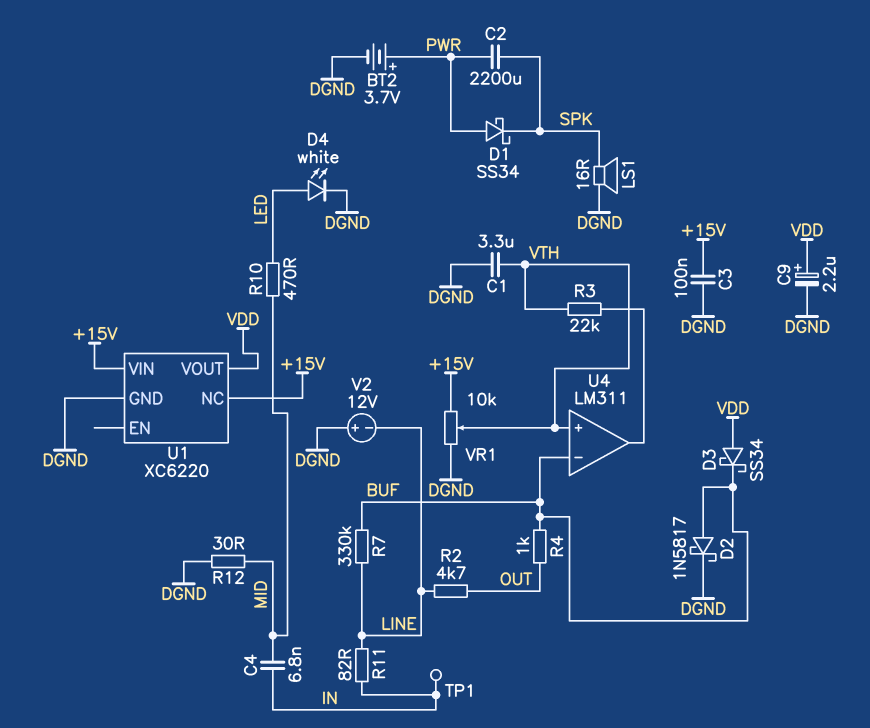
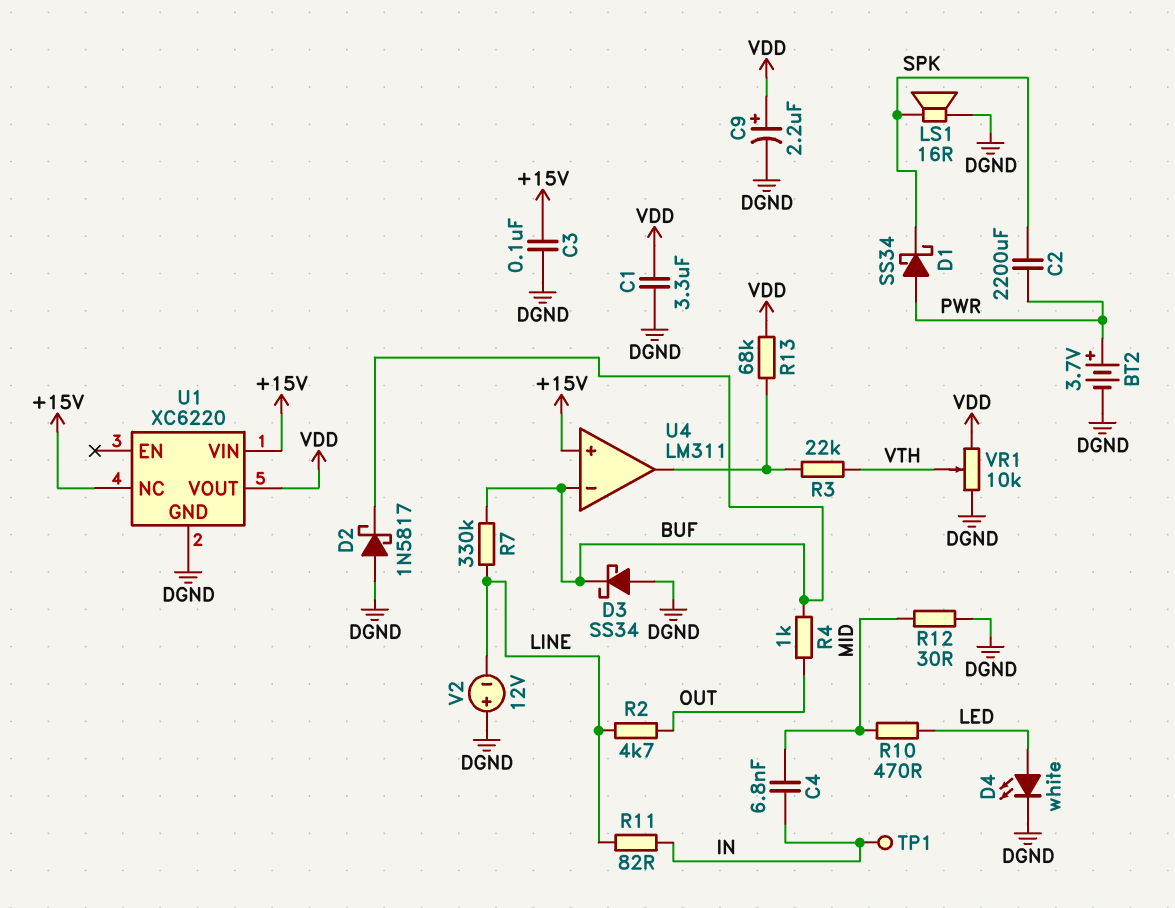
C1: 3.3uF (DGND, VTH) -> 3.3uF (DGND, VDD)
D2: schottky 1N5817 (A BUF, K DGND) -> schottky 1N5817 (A DGND, K BUF)
D3: schottky SS34 (A VDD, K BUF) -> schottky SS34 (A DGND, K BUF)
R13: none -> 68k (U4/out, VDD)
U4 pin in+: VTH -> +15V
VR1: 10k (+15V, DGND, wiper VTH) -> 10k (DGND, VDD, wiper VTH)

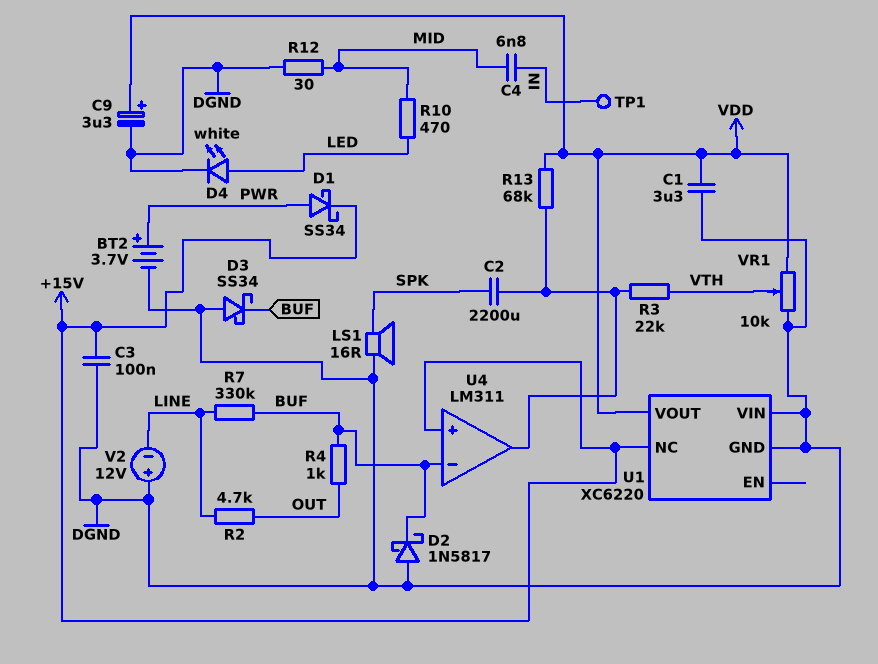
C2: 2200uF (PWR, SPK) -> 2200uF (SPK, U4/out)
C9: 2.2uF (plus VDD, minus DGND) -> 3.3uF (plus VDD, minus DGND)
D1: schottky SS34 (A PWR, K SPK) -> schottky SS34 (A PWR, K +15V)
R11: 82 (IN, LINE) -> none
U1 pin VIN: +15V -> DGND

